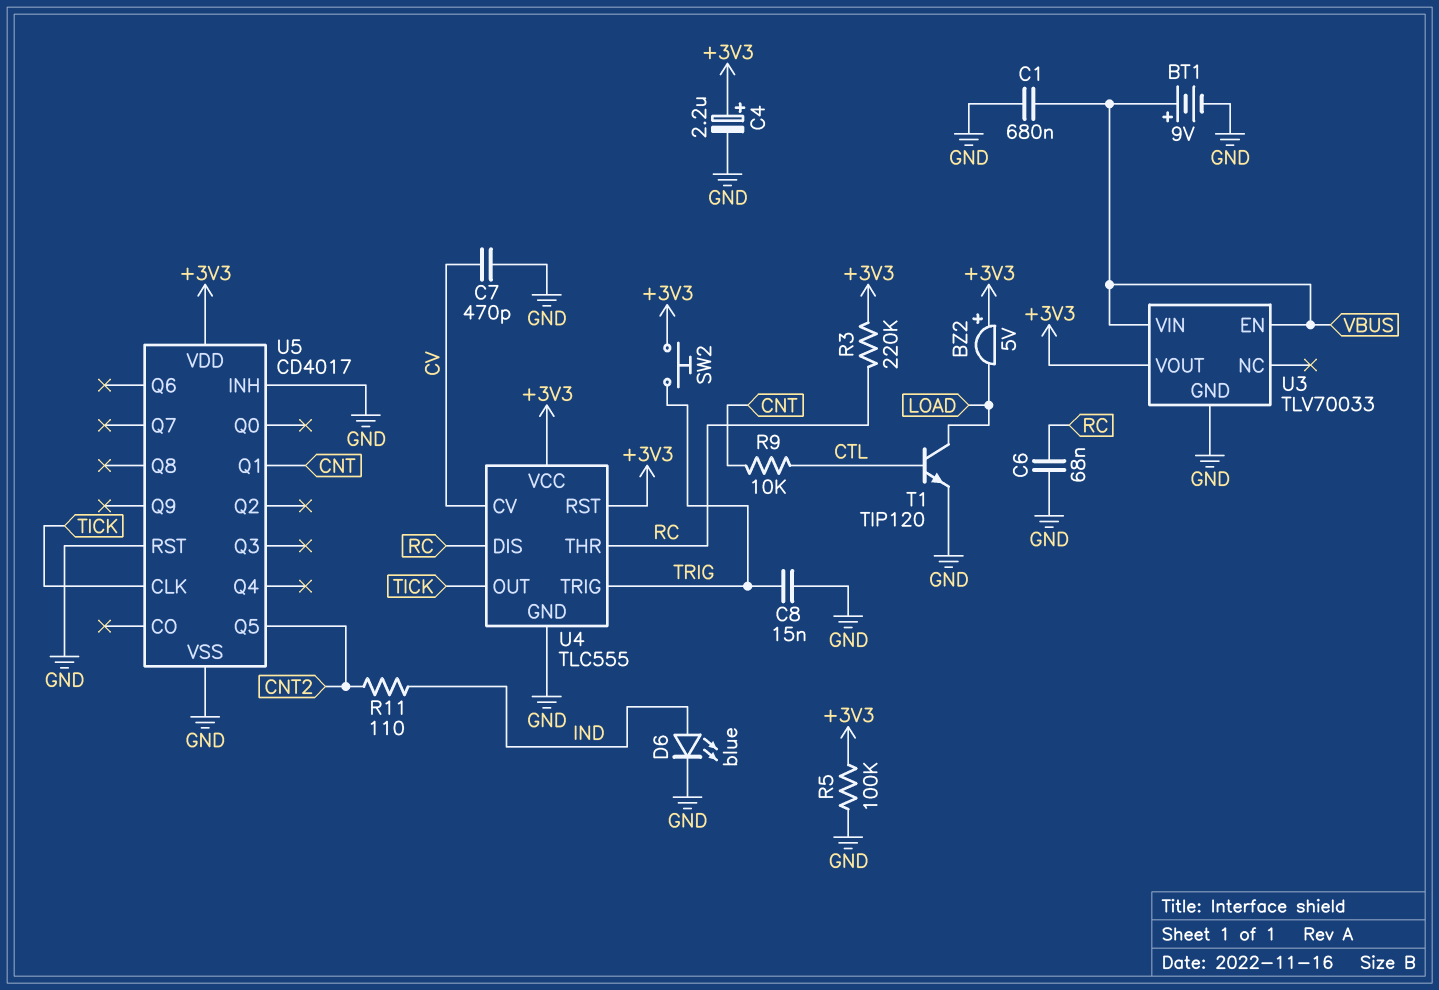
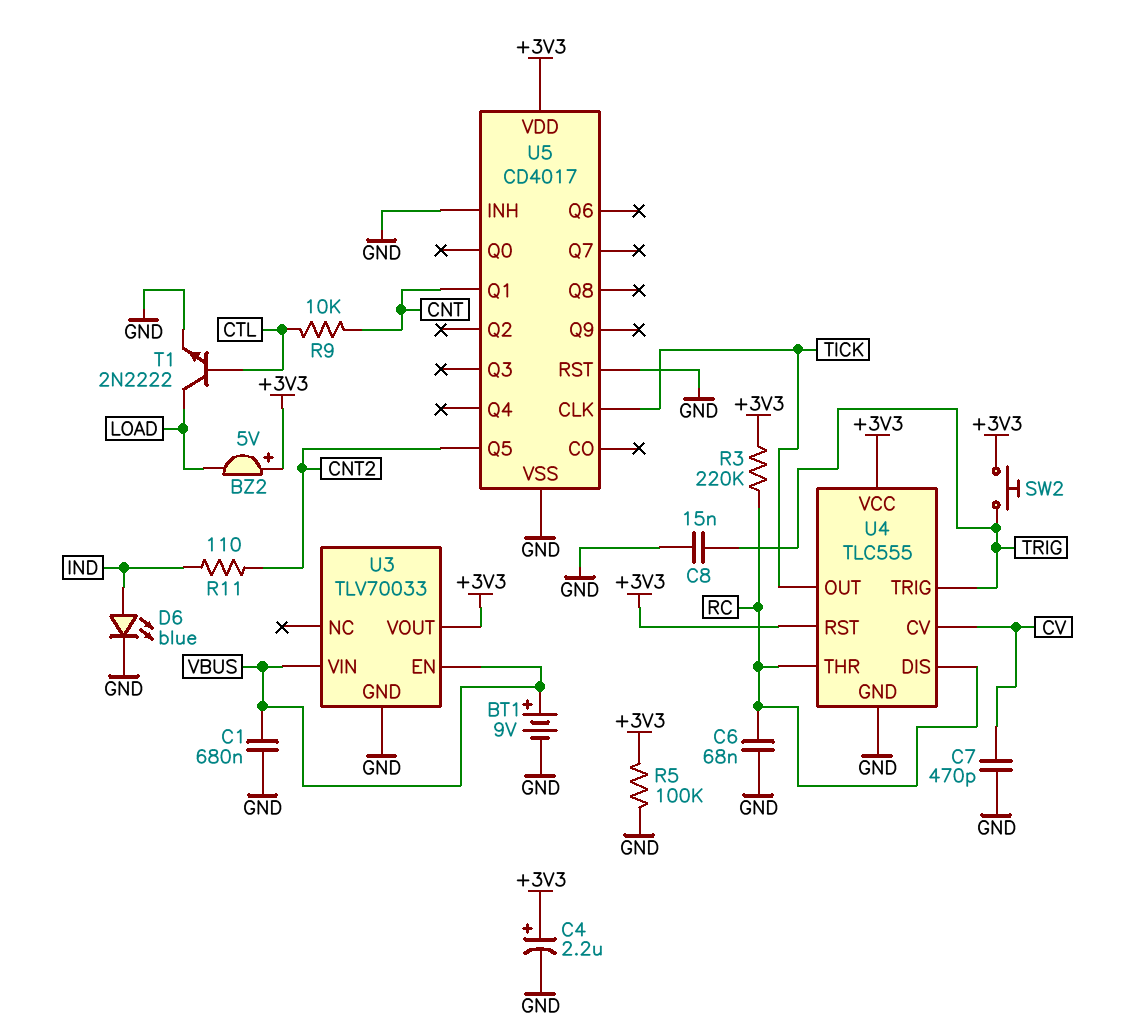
T1: NPN TIP120 (B CTL, C LOAD, E GND) -> NPN 2N2222 (B CTL, C LOAD, E GND)

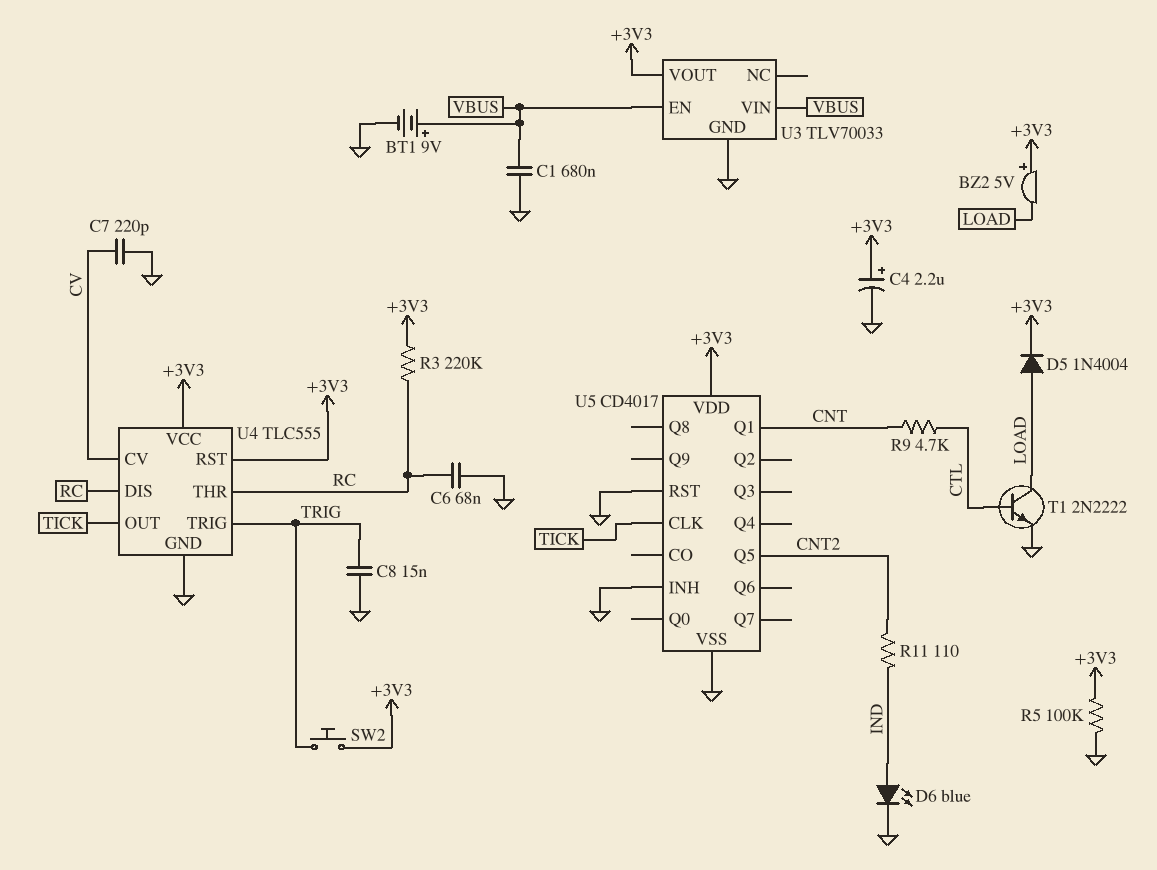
C7: 470pF (CV, GND) -> 220pF (CV, GND)
D5: none -> diode 1N4004 (A LOAD, K +3V3)
R9: 10k (CNT, CTL) -> 4.7k (CNT, CTL)

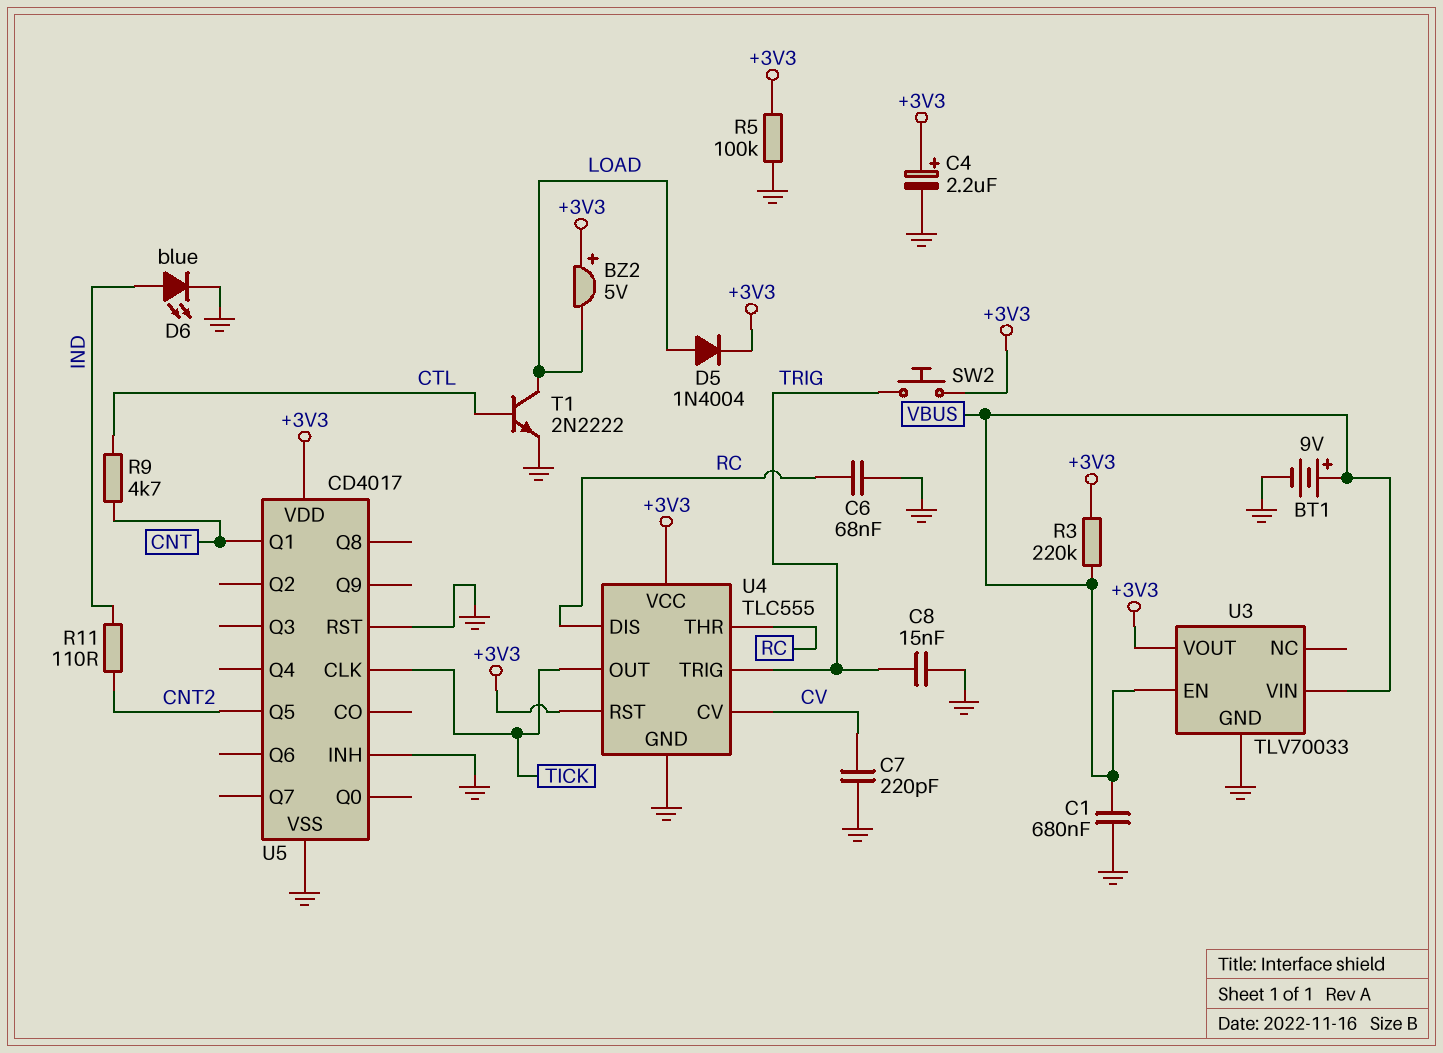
R3: 220k (+3V3, RC) -> 220k (+3V3, VBUS)

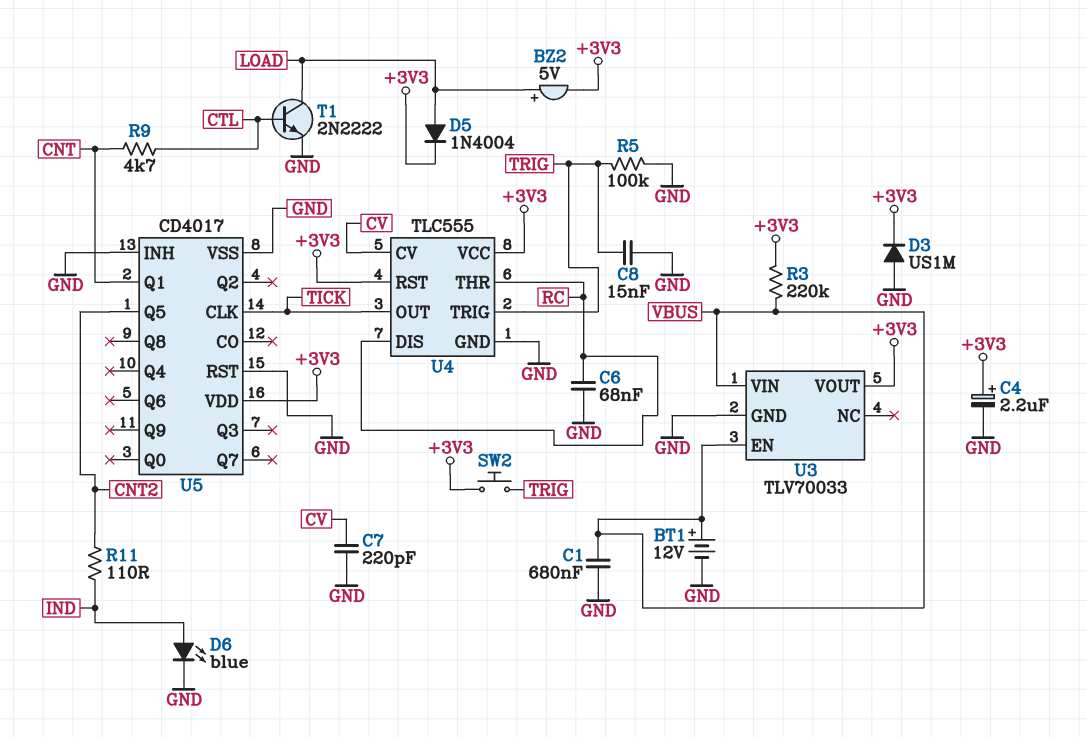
BT1: 9V (plus VBUS, minus GND) -> 12V (plus VBUS, minus GND)
BZ2: buzzer 5V (plus +3V3, minus LOAD) -> buzzer 5V (plus LOAD, minus +3V3)
D3: none -> diode US1M (A GND, K +3V3)
R5: 100k (+3V3, GND) -> 100k (GND, TRIG)

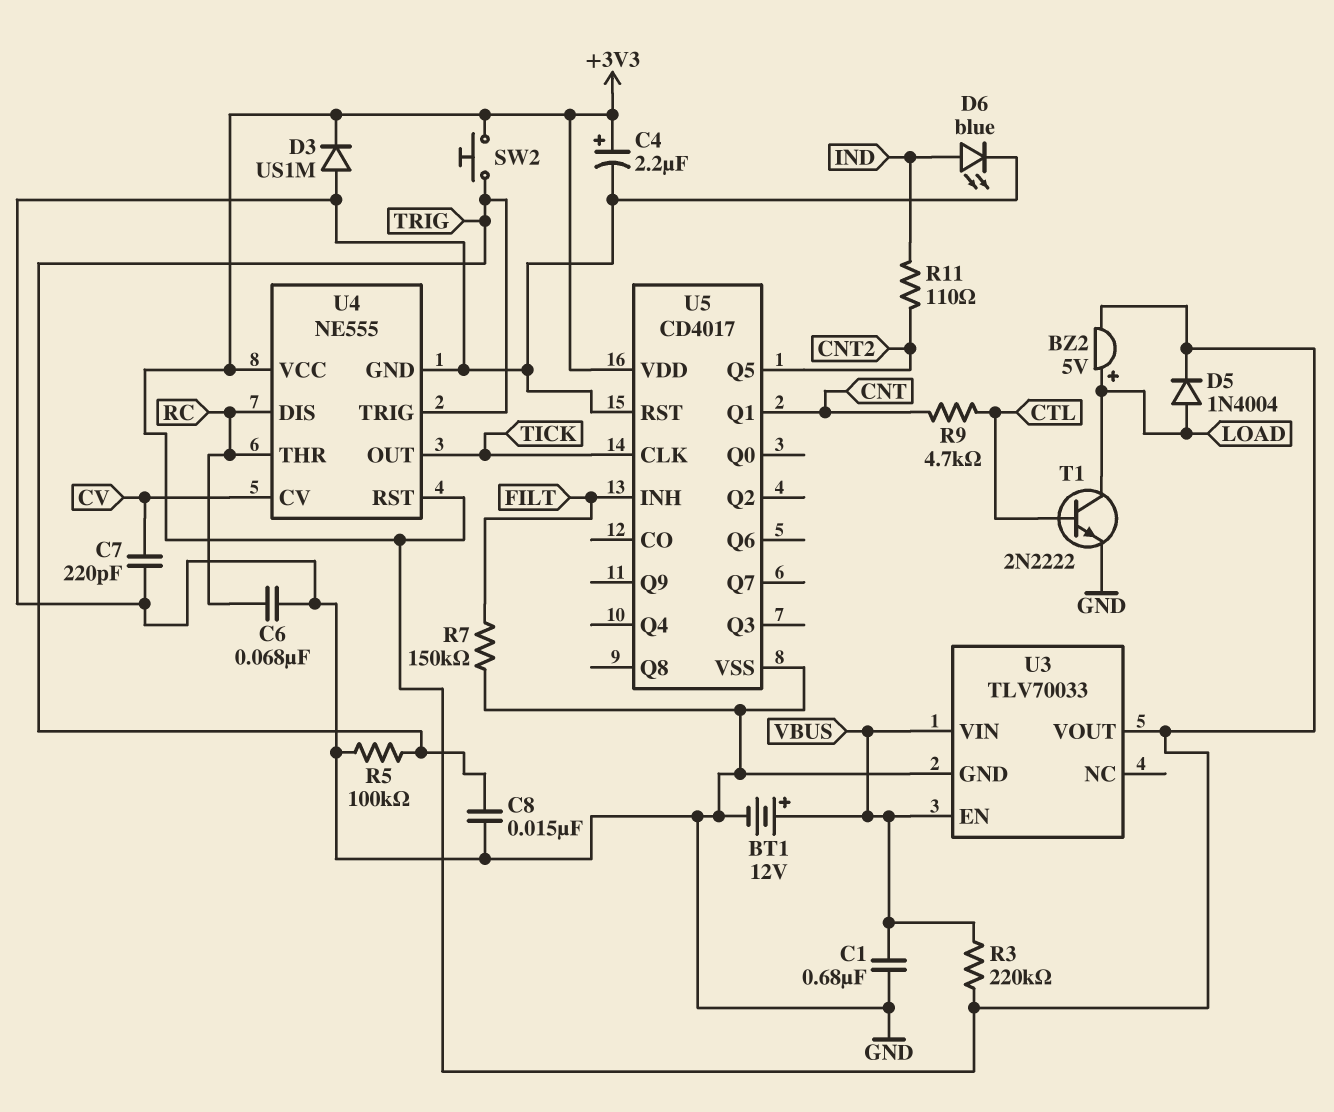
R7: none -> 150k (FILT, GND)
U4: TLC555 -> NE555
U5 pin INH: GND -> FILT

